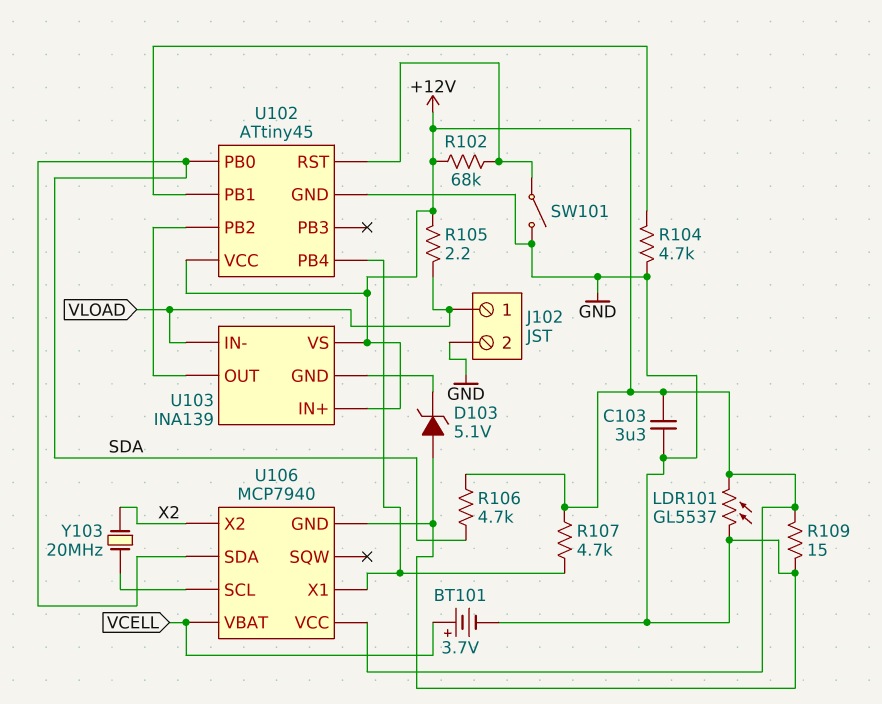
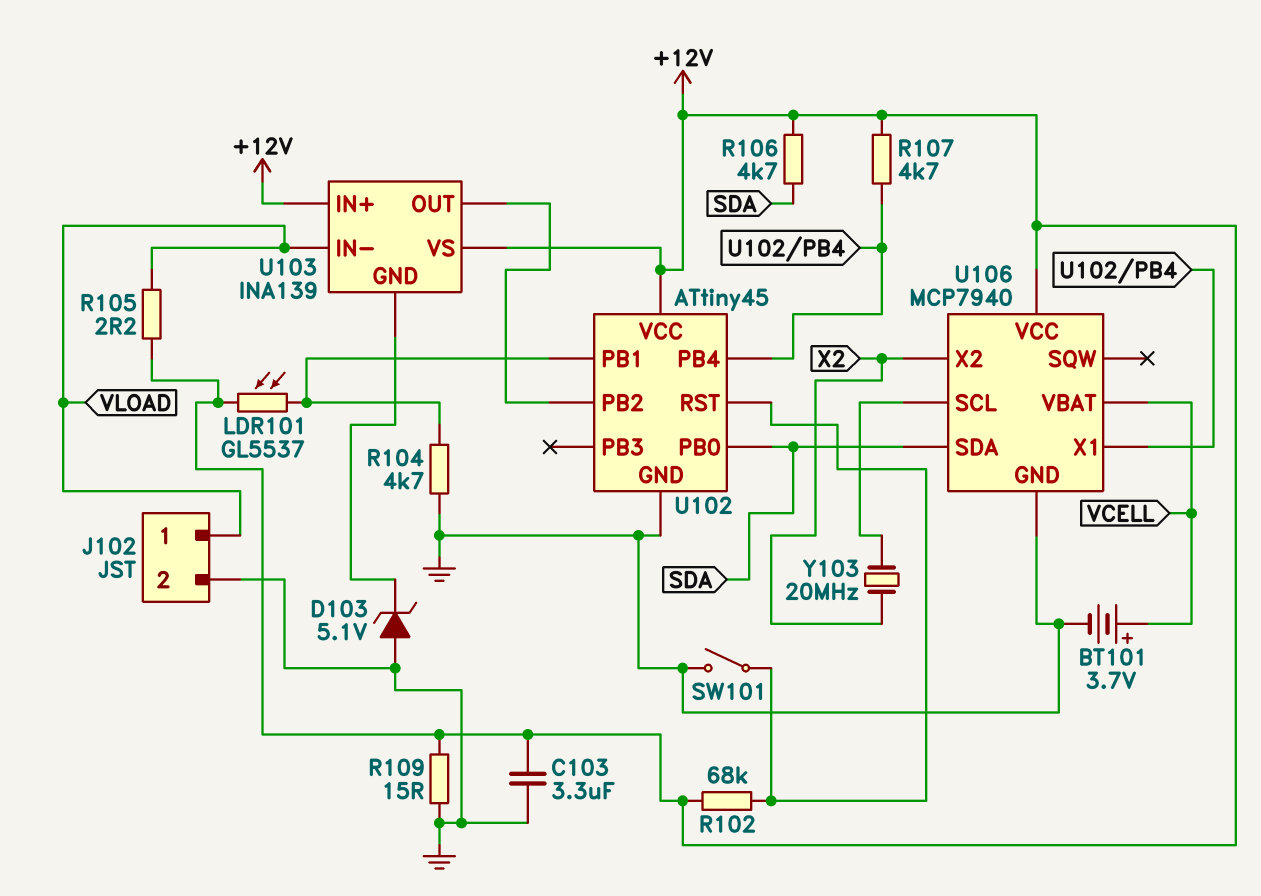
LDR101: GL5537 (+12V, GND) -> GL5537 (+12V, U102/PB1)

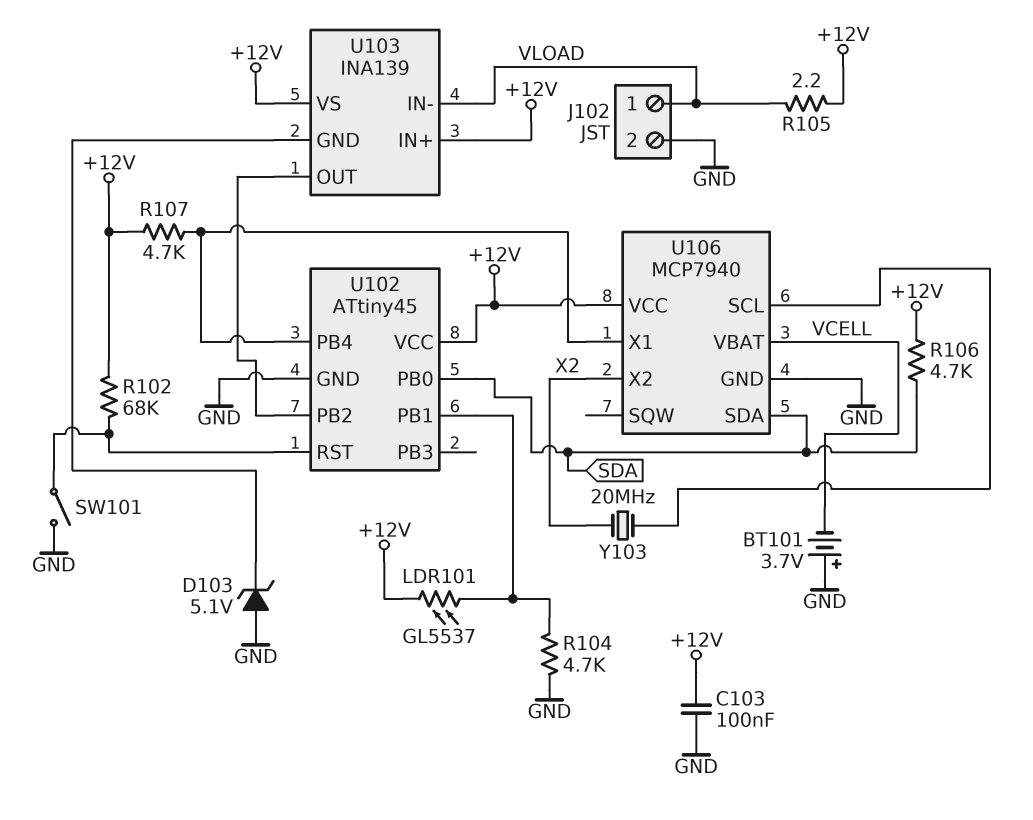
BT101: 3.7V (plus VCELL, minus GND) -> 3.7V (plus GND, minus VCELL)
C103: 3.3uF (+12V, GND) -> 100nF (+12V, GND)
R109: 15 (+12V, GND) -> none

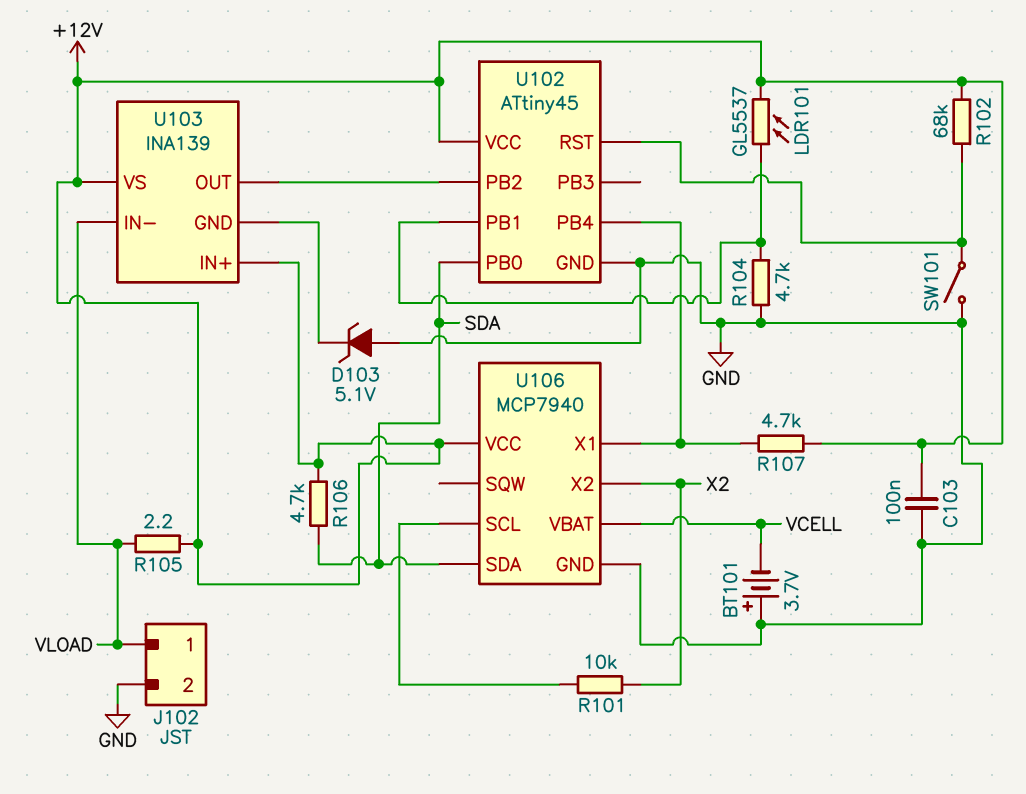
R101: none -> 10k (U106/SCL, X2)
Y103: 20MHz (U106/SCL, X2) -> none

